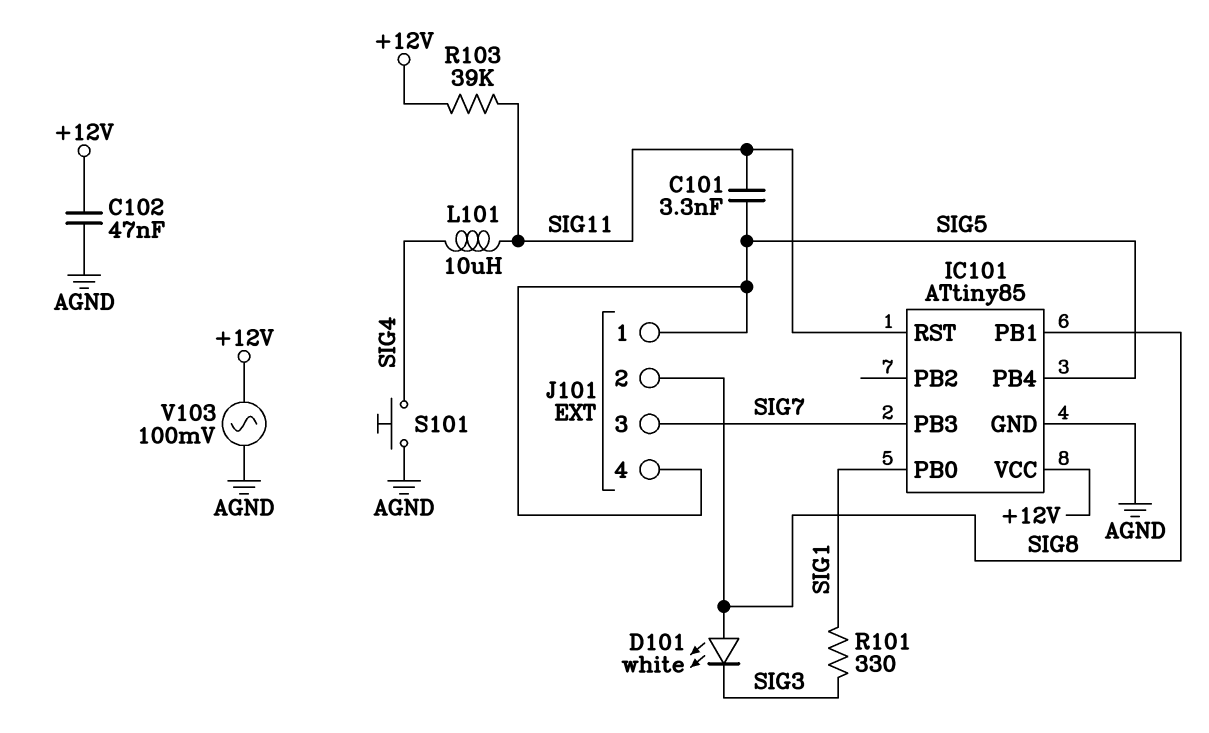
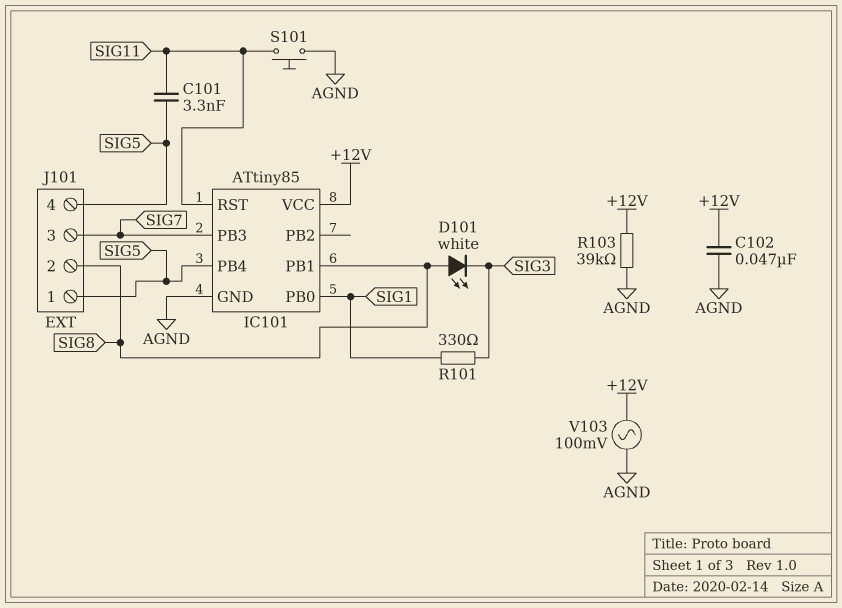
L101: 10uH (SIG4, SIG11) -> none
R103: 39k (+12V, SIG11) -> 39k (+12V, AGND)
S101: button (AGND, SIG4) -> button (AGND, SIG11)

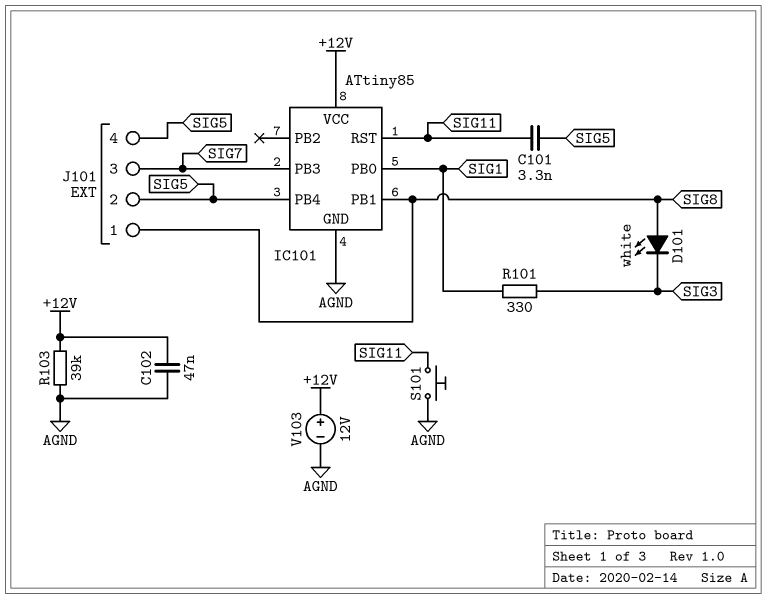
J101 pin 1: SIG5 -> SIG8
J101 pin 2: SIG8 -> SIG5
V103: AC 100mV (+12V, AGND) -> 12V (plus +12V, minus AGND)

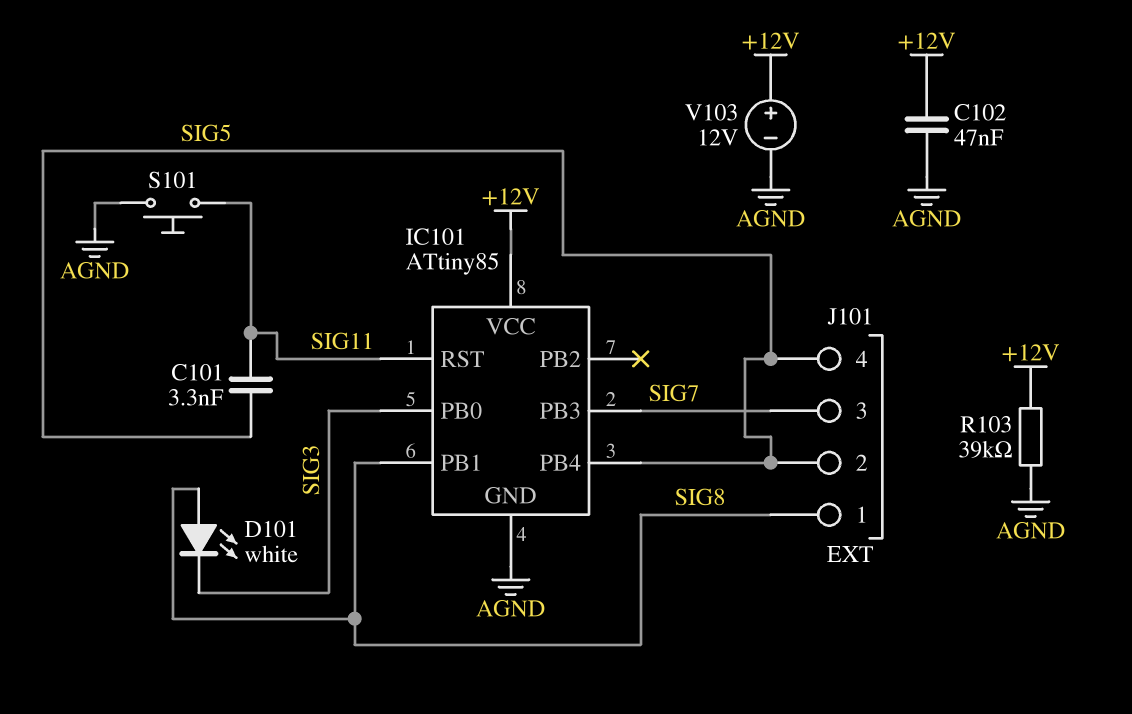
IC101 pin PB0: SIG1 -> SIG3
R101: 330 (SIG1, SIG3) -> none

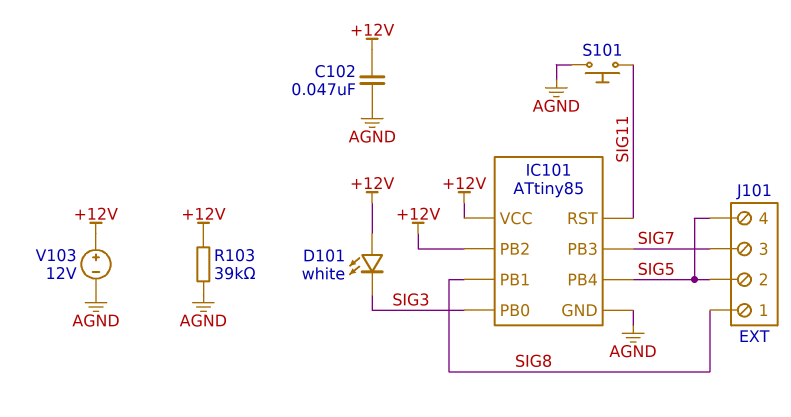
C101: 3.3nF (SIG5, SIG11) -> none
D101: LED white (A SIG8, K SIG3) -> LED white (A +12V, K SIG3)
IC101 pin PB2: none -> +12V

